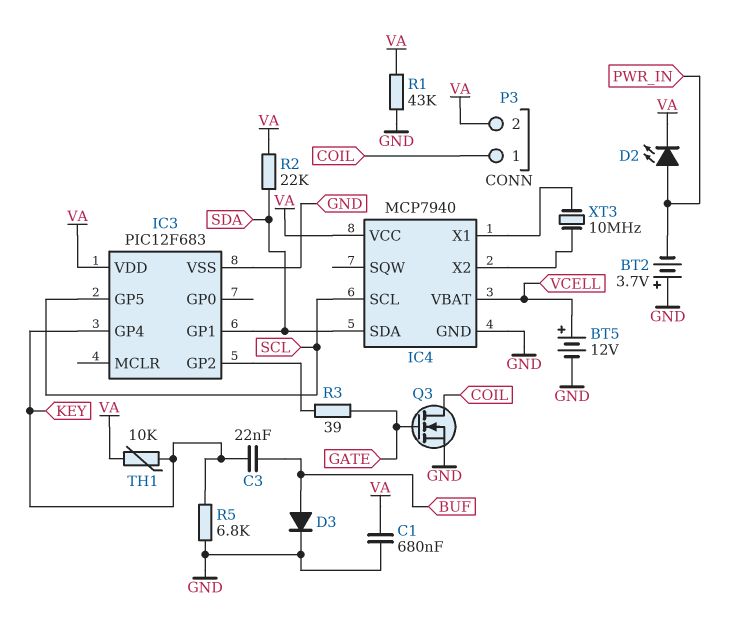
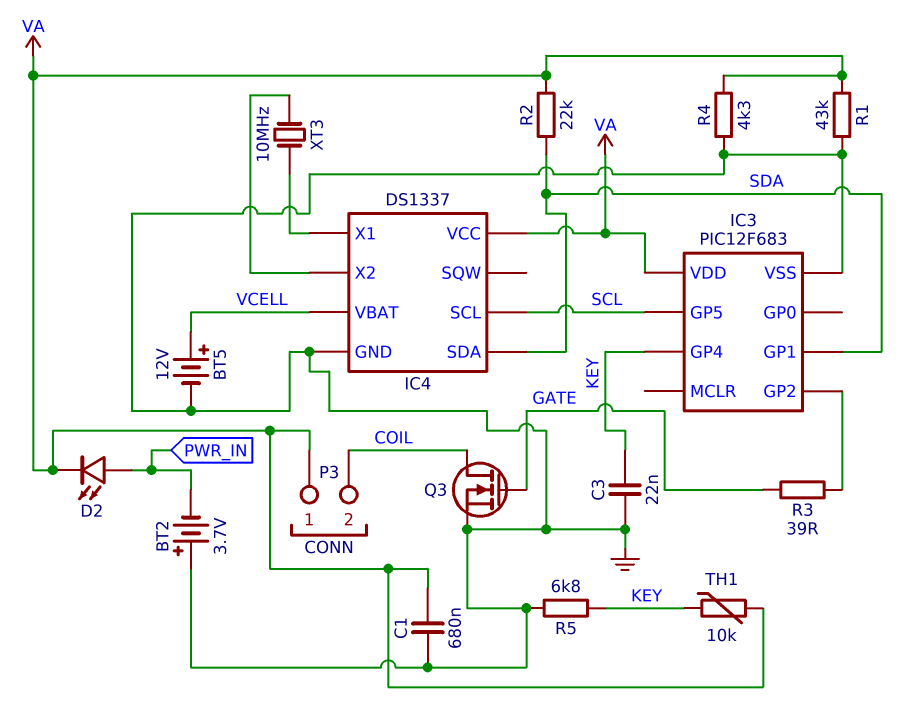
C3: 22nF (BUF, KEY) -> 22nF (GND, KEY)
D3: diode (A BUF, K GND) -> none
IC4: MCP7940 -> DS1337
P3 pin 1: COIL -> VA
P3 pin 2: VA -> COIL
R4: none -> 4.3k (GND, VA)

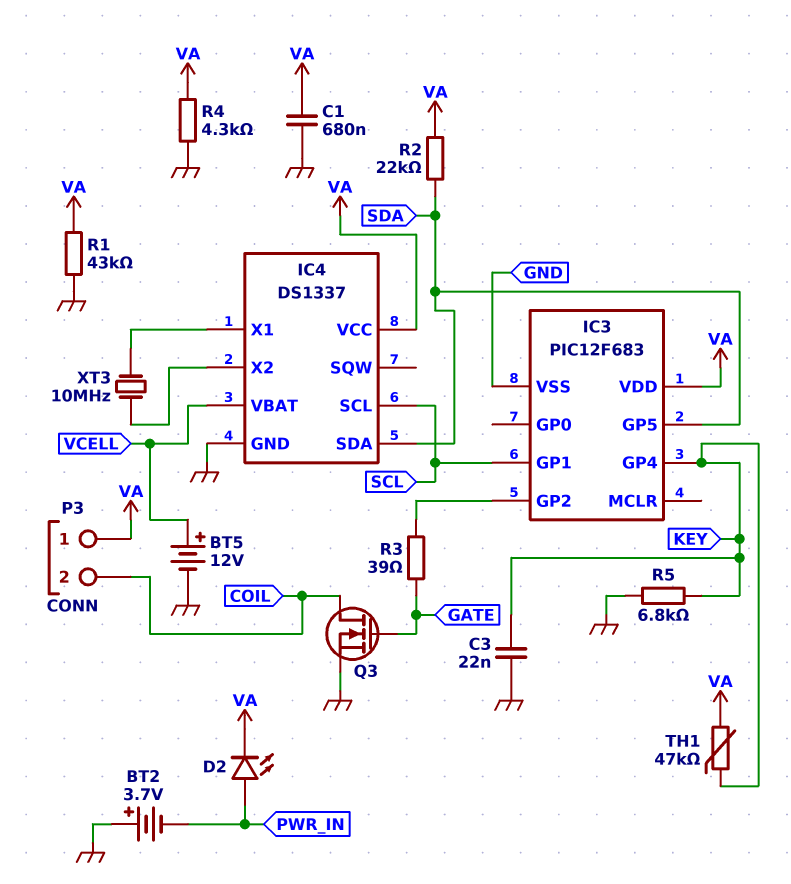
IC3 pin GP1: SDA -> SCL
IC3 pin GP5: SCL -> SDA
TH1: 10k (KEY, VA) -> 47k (KEY, VA)

